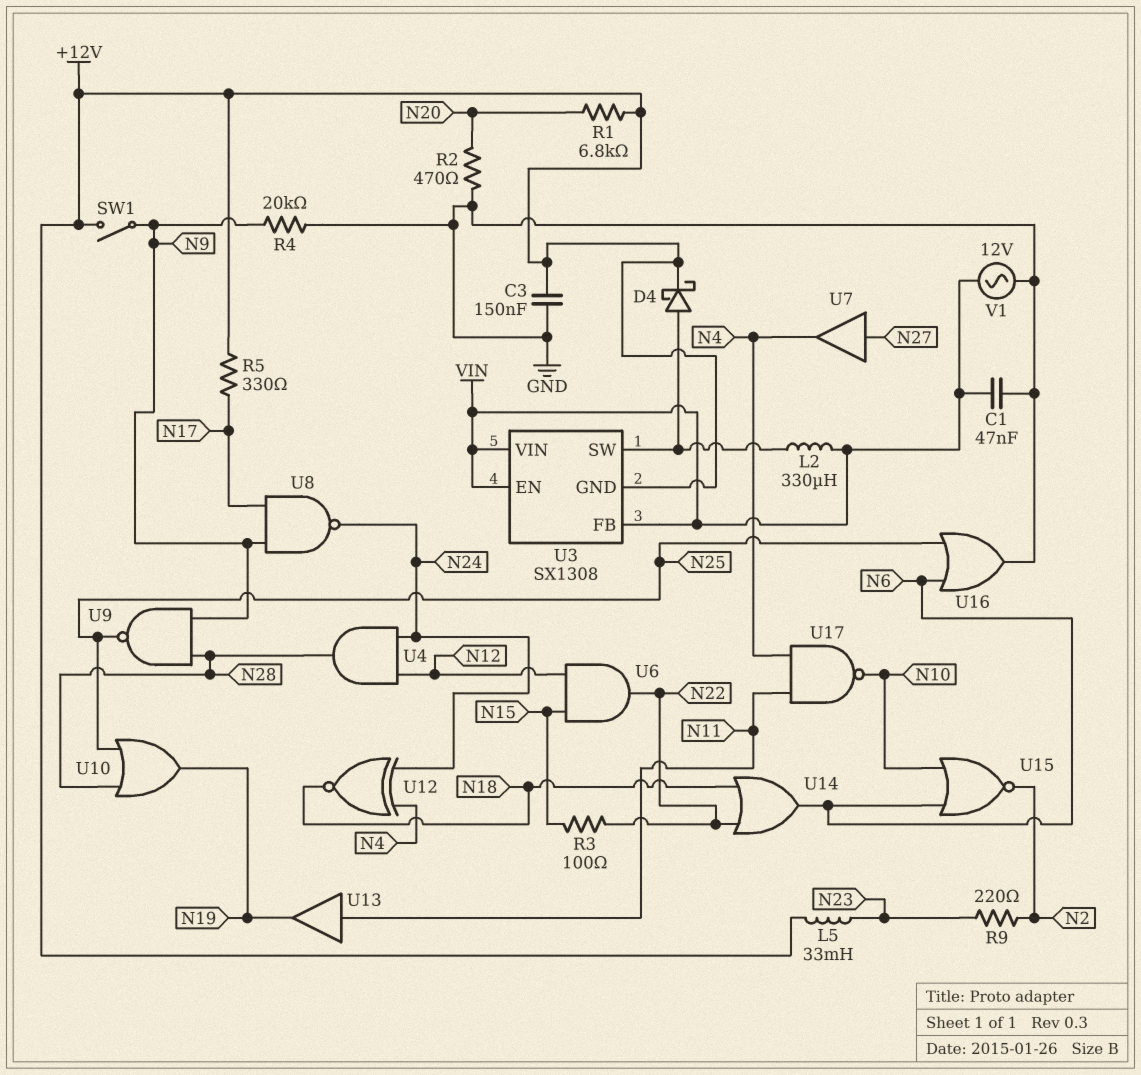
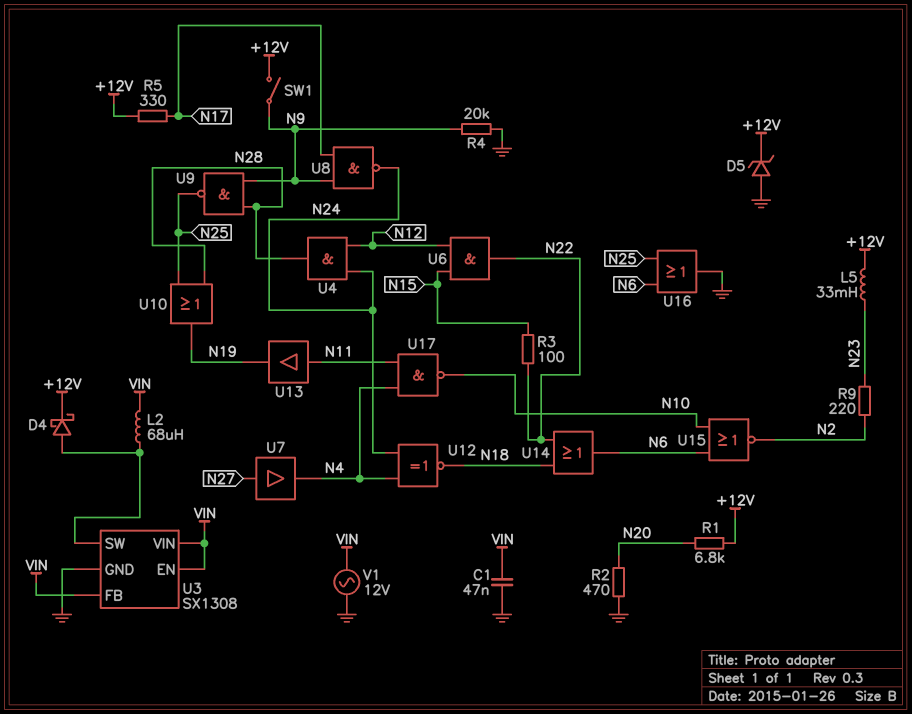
C3: 150nF (+12V, GND) -> none
D5: none -> zener (A GND, K +12V)
L2: 330uH (U3/SW, VIN) -> 68uH (U3/SW, VIN)
U3 pin GND: +12V -> GND

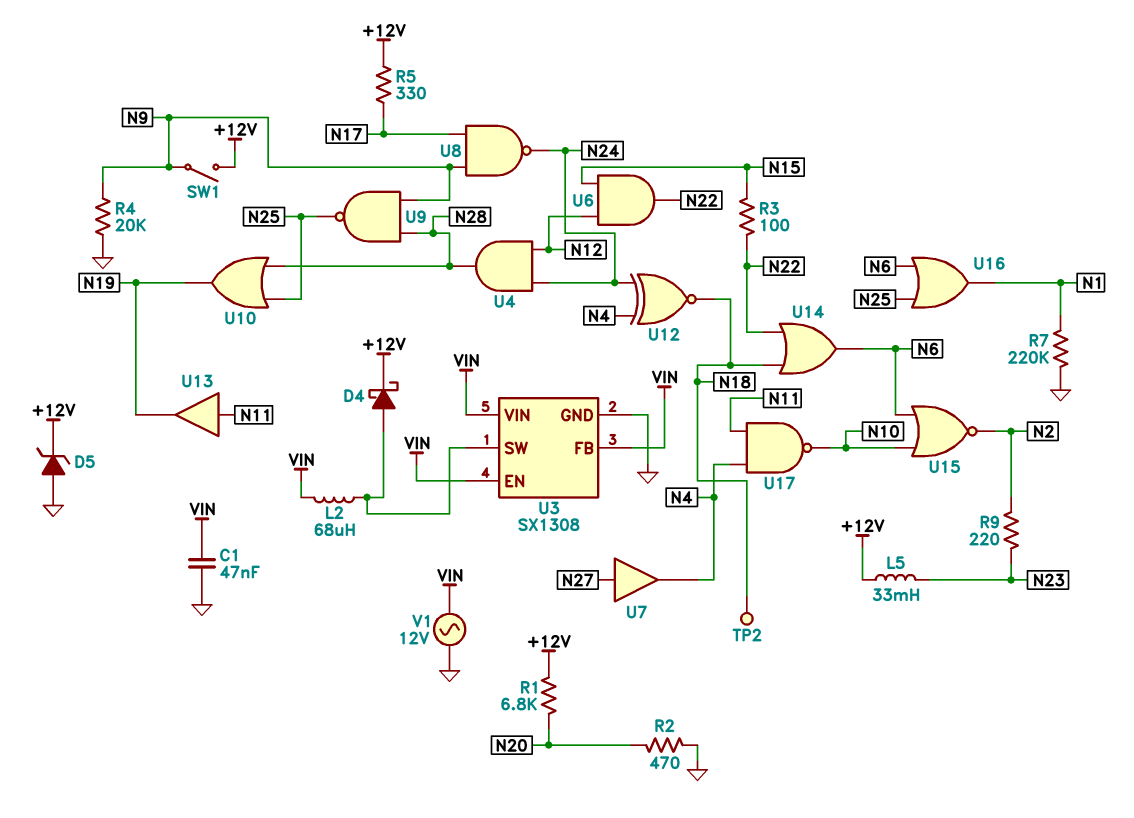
R7: none -> 220k (GND, N1)
TP2: none -> test point (N18)
U16: OR (in N6, in N25, out GND) -> OR (in N6, in N25, out N1)

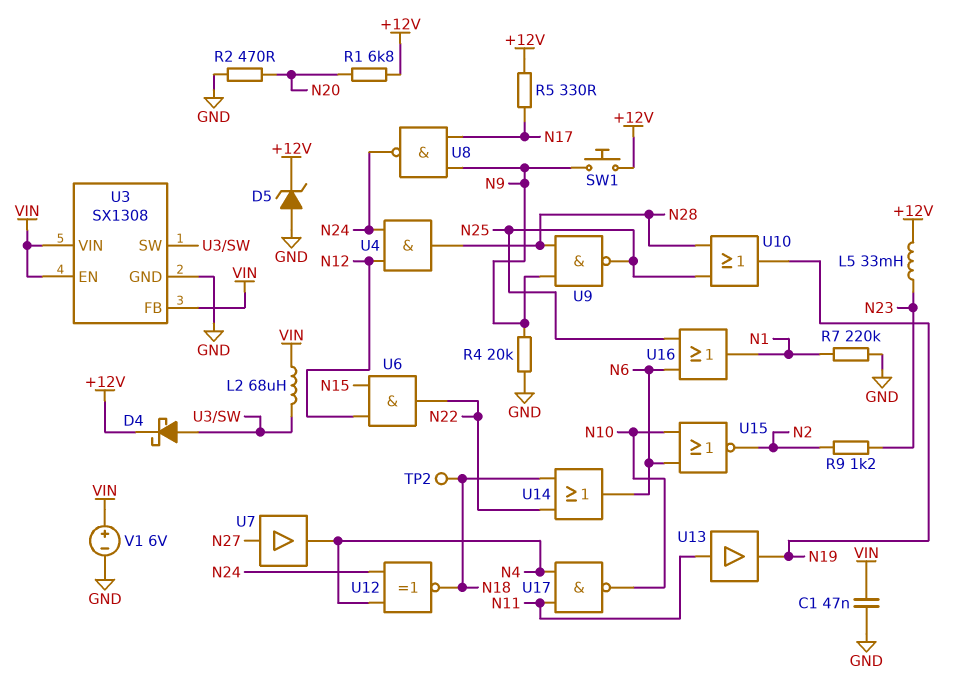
R3: 100 (N15, N22) -> none
R9: 220 (N2, N23) -> 1.2k (N2, N23)
SW1: switch (+12V, N9) -> button (+12V, N9)
V1: AC 12V (GND, VIN) -> 6V (plus VIN, minus GND)

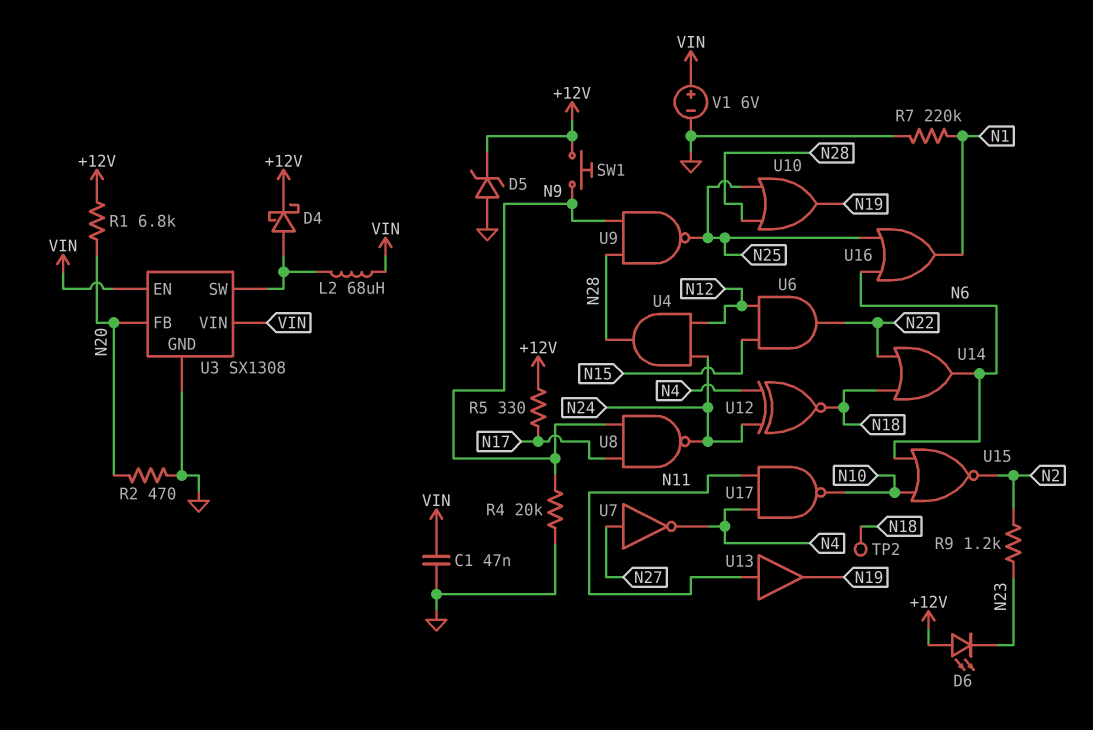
D6: none -> LED (A +12V, K N23)
L5: 33mH (+12V, N23) -> none
U3 pin FB: VIN -> N20
U7: buffer (in N27, out N4) -> NOT (in N27, out N4)

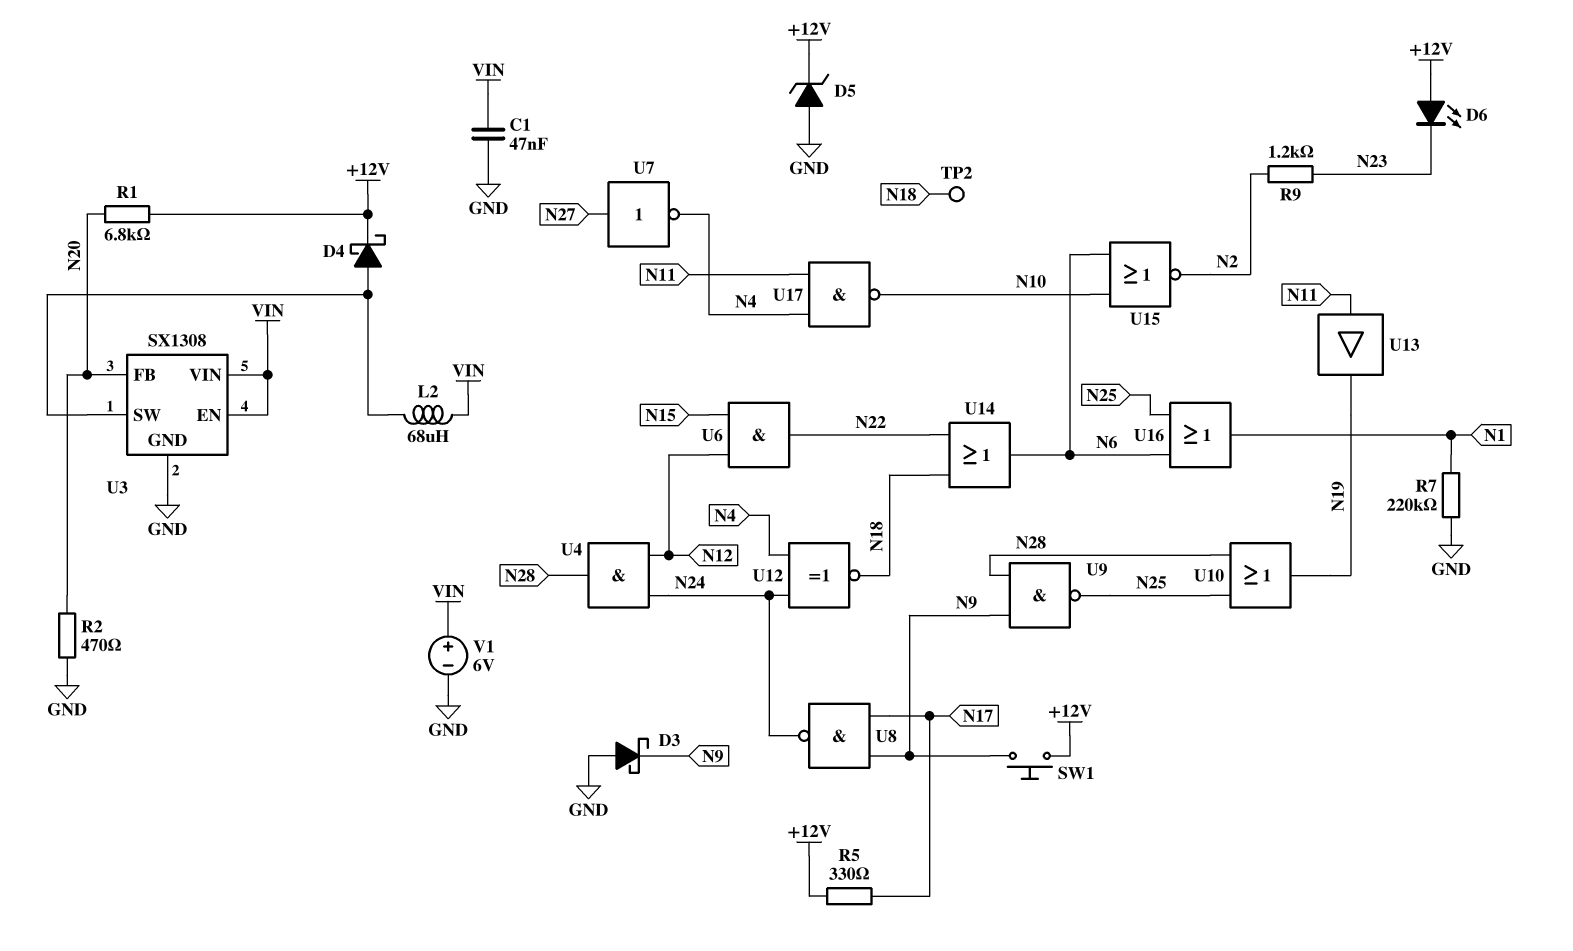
D3: none -> schottky (A GND, K N9)
R4: 20k (GND, N9) -> none

